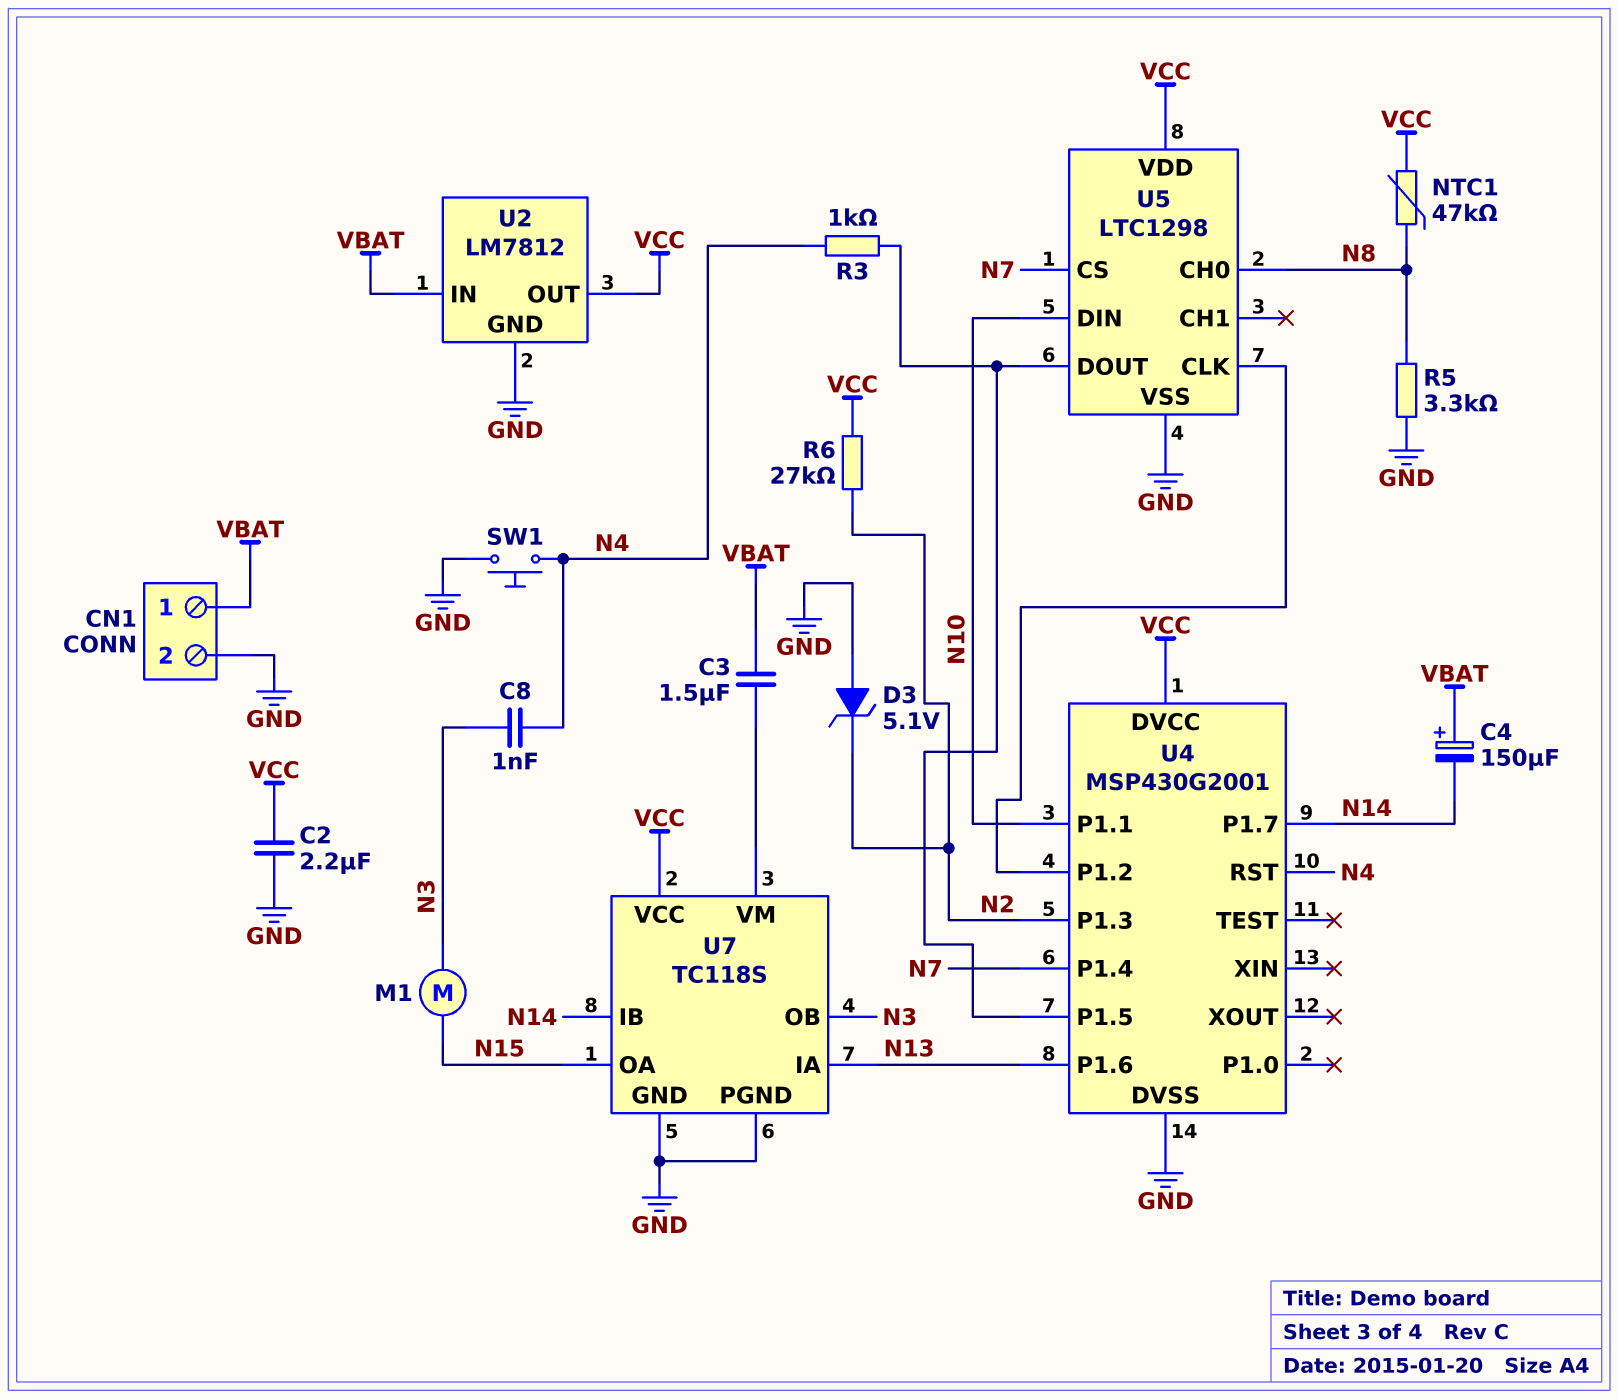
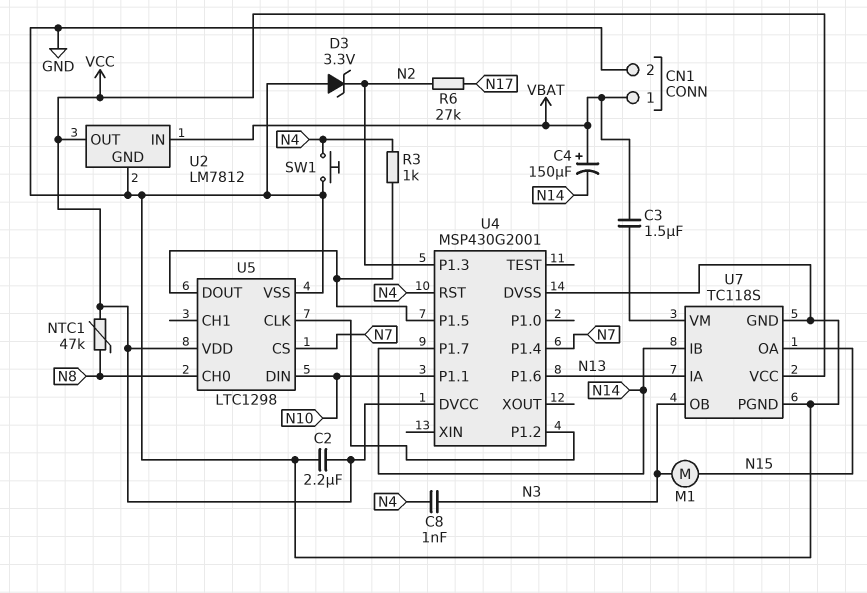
D3: zener 5.1V (A GND, K N2) -> zener 3.3V (A GND, K N2)
R5: 3.3k (GND, N8) -> none
R6: 27k (N2, VCC) -> 27k (N2, N17)

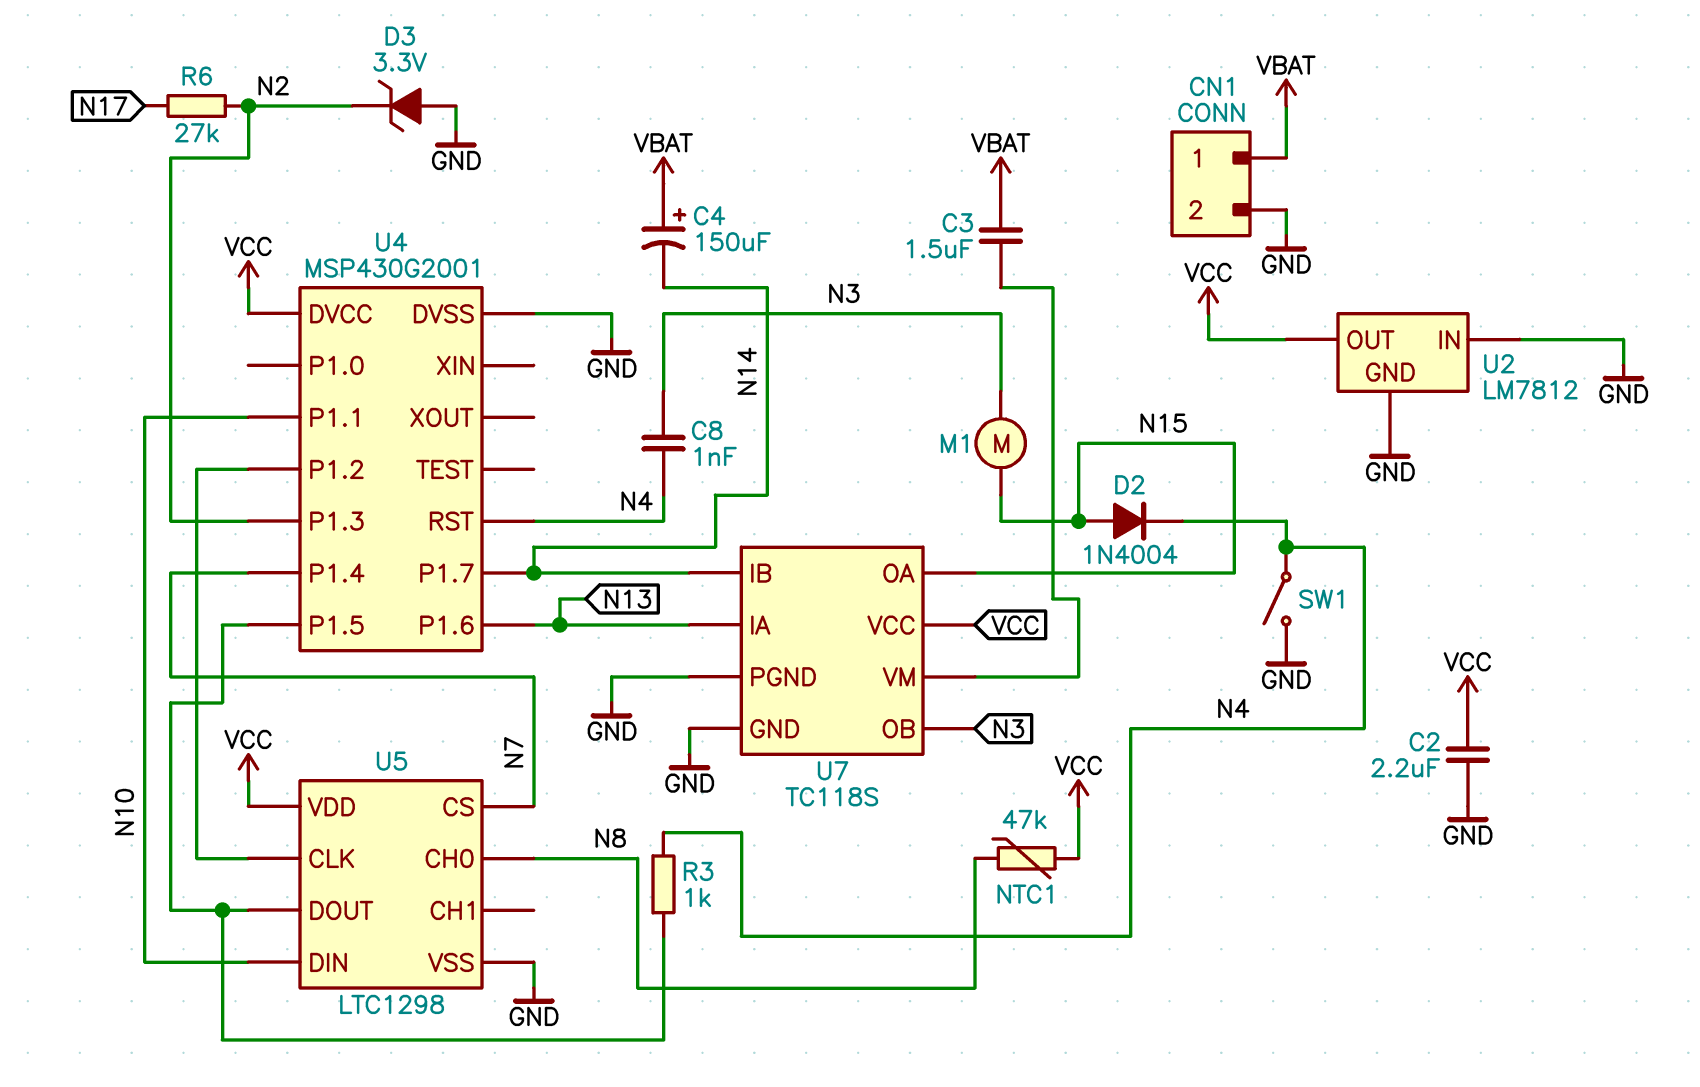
D2: none -> diode 1N4004 (A N15, K N4)
SW1: button (GND, N4) -> switch (GND, N4)
U2 pin IN: VBAT -> GND

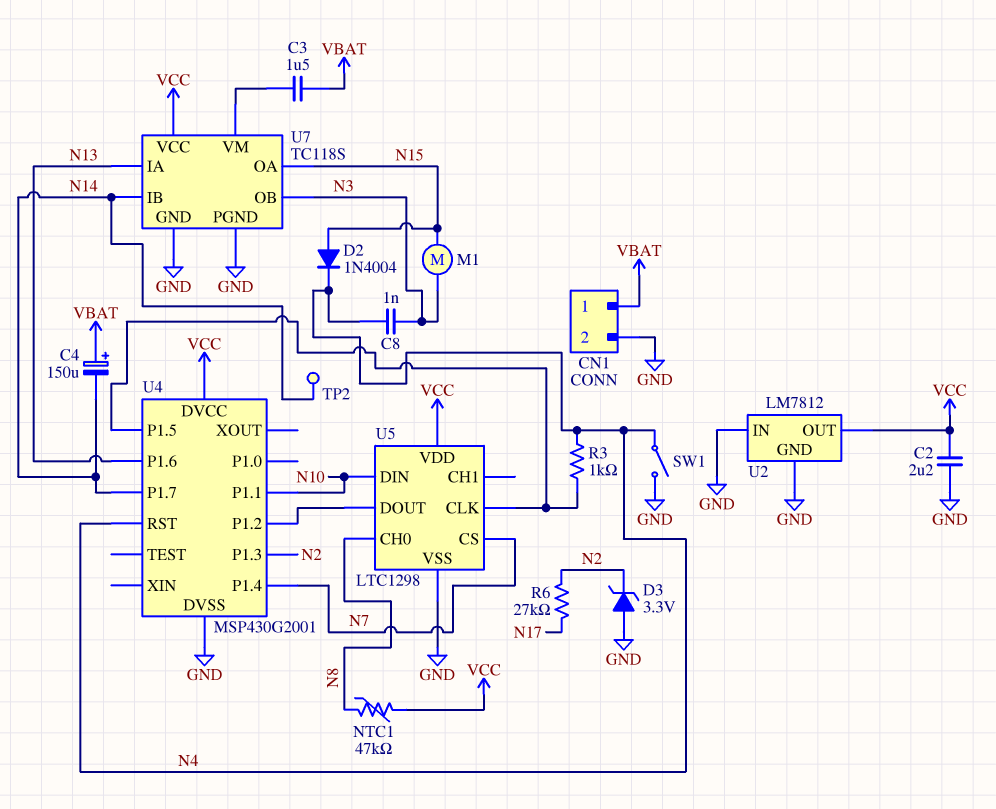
TP2: none -> test point (N14)
U5 pin CLK: U4/P1.2 -> U4/P1.5
U5 pin DOUT: U4/P1.5 -> U4/P1.2

